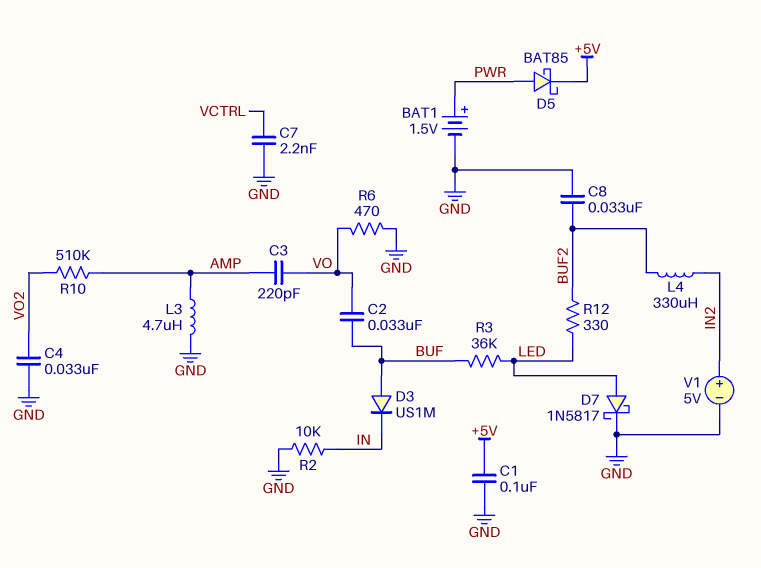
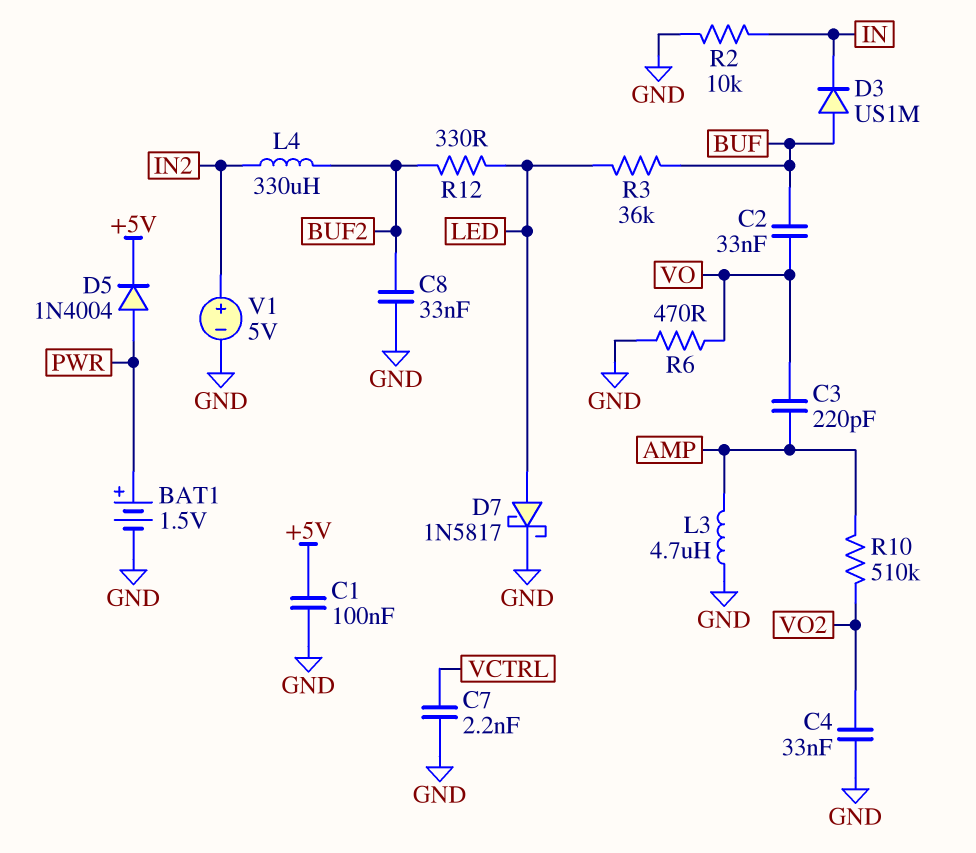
D5: schottky BAT85 (A PWR, K +5V) -> diode 1N4004 (A PWR, K +5V)

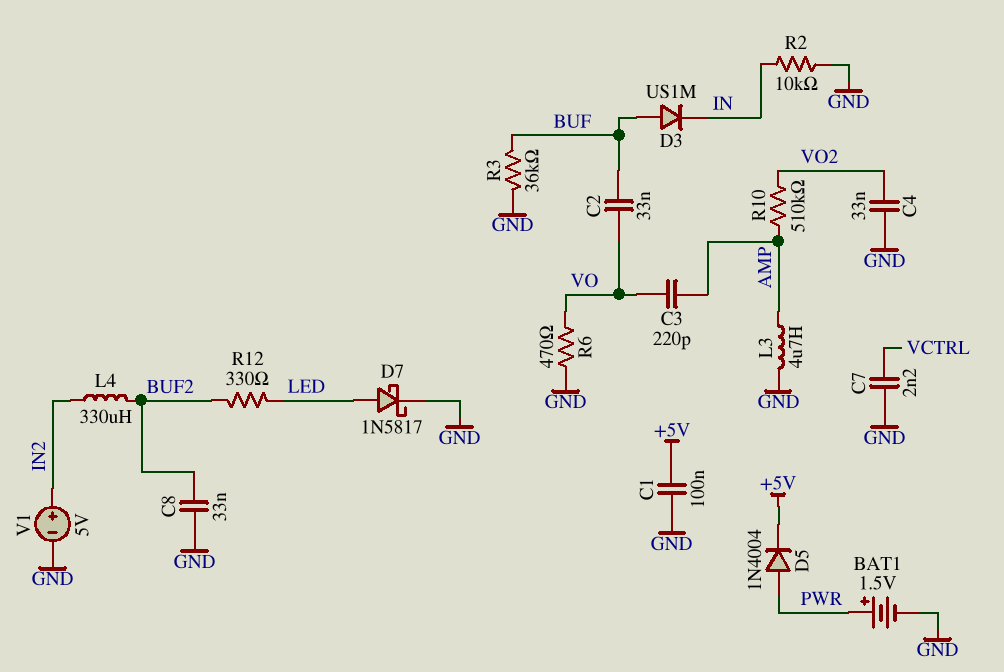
R3: 36k (BUF, LED) -> 36k (BUF, GND)

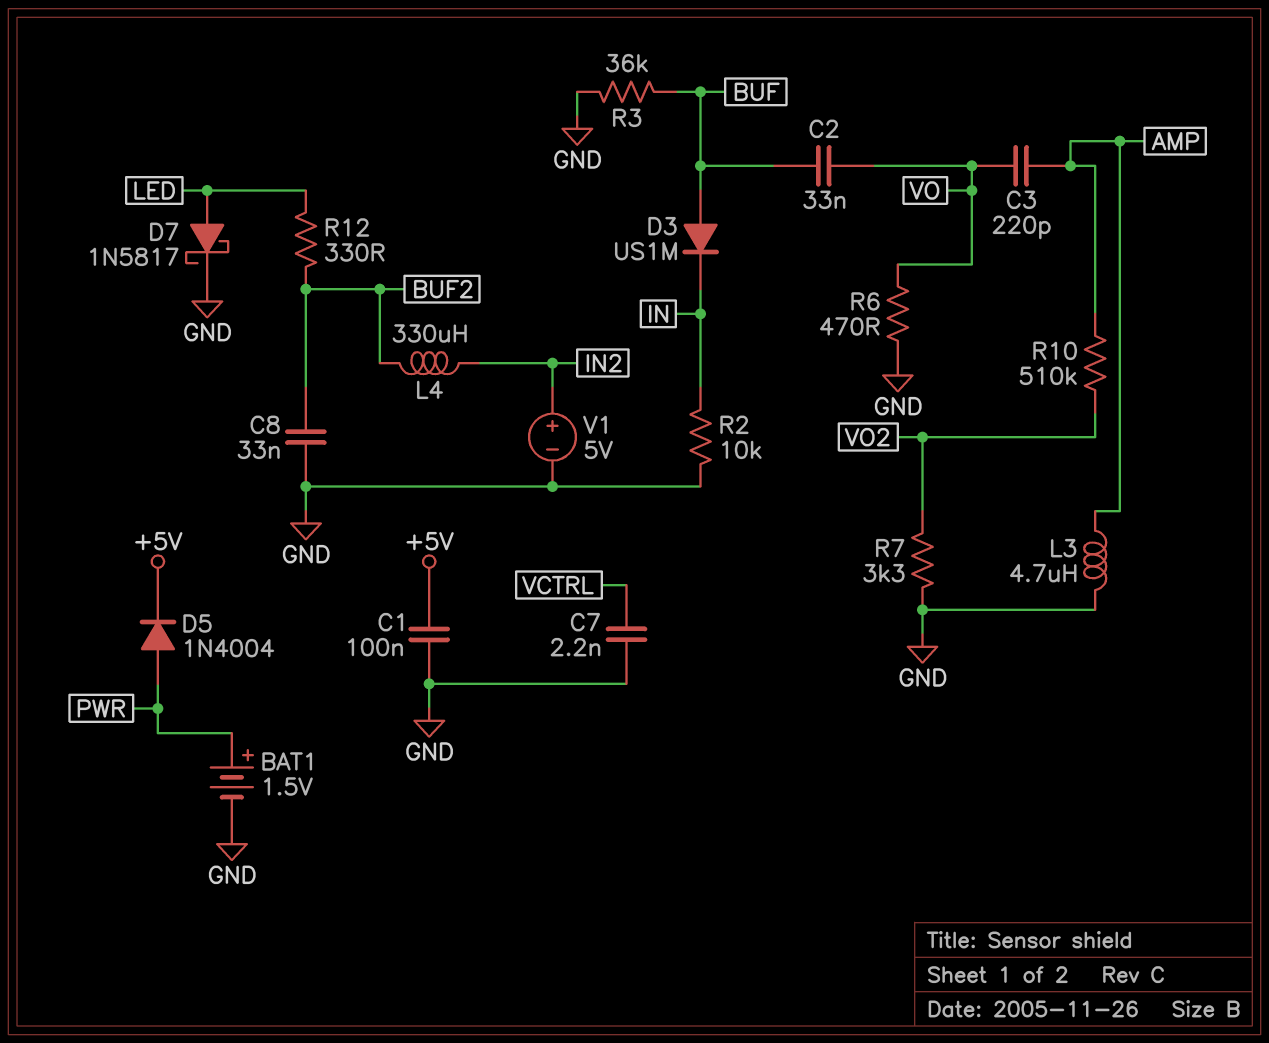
C4: 33nF (GND, VO2) -> none
R7: none -> 3.3k (GND, VO2)

